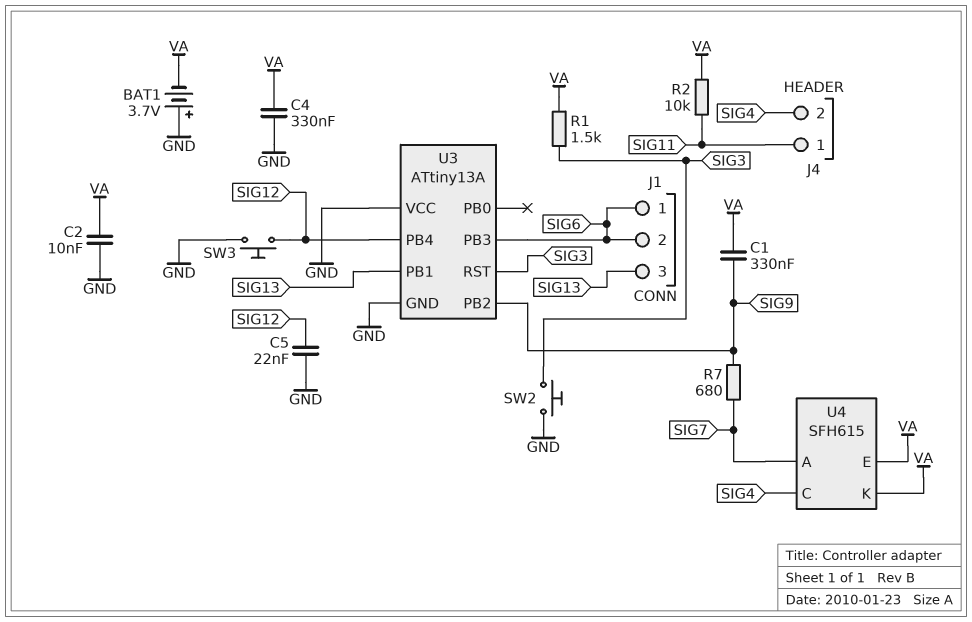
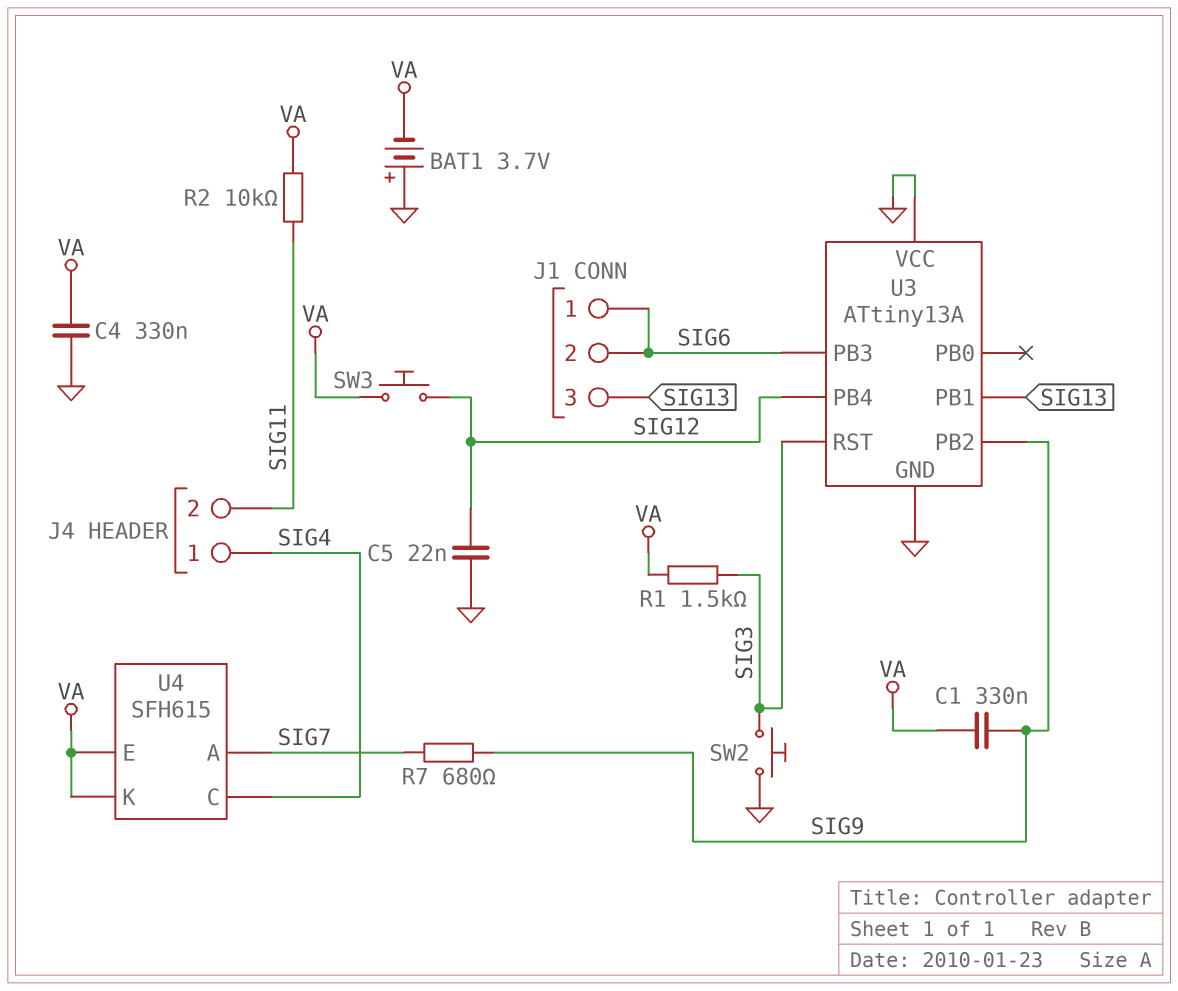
C2: 10nF (GND, VA) -> none
J4 pin 1: SIG11 -> SIG4
J4 pin 2: SIG4 -> SIG11
SW3: button (GND, SIG12) -> button (SIG12, VA)

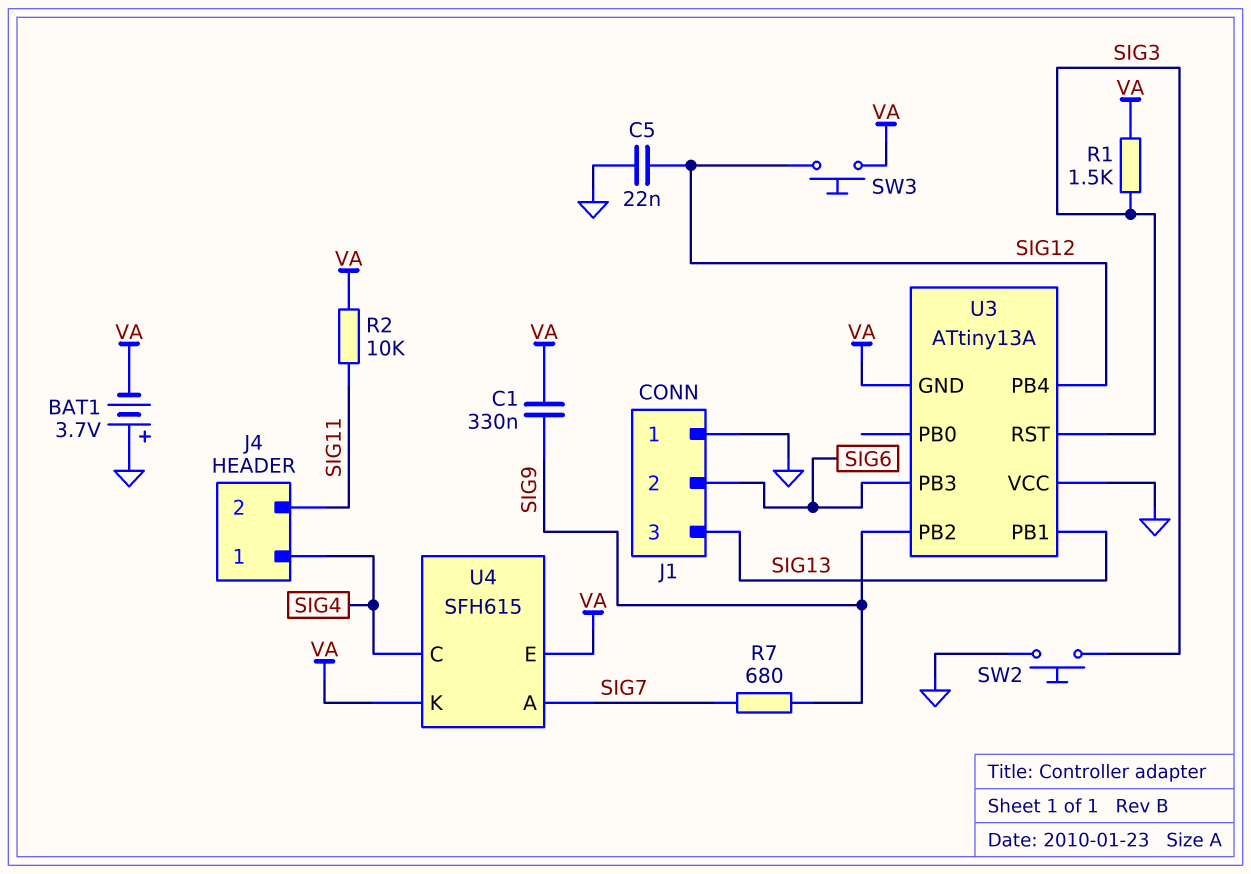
C4: 330nF (GND, VA) -> none
J1 pin 1: SIG6 -> GND
U3 pin GND: GND -> VA

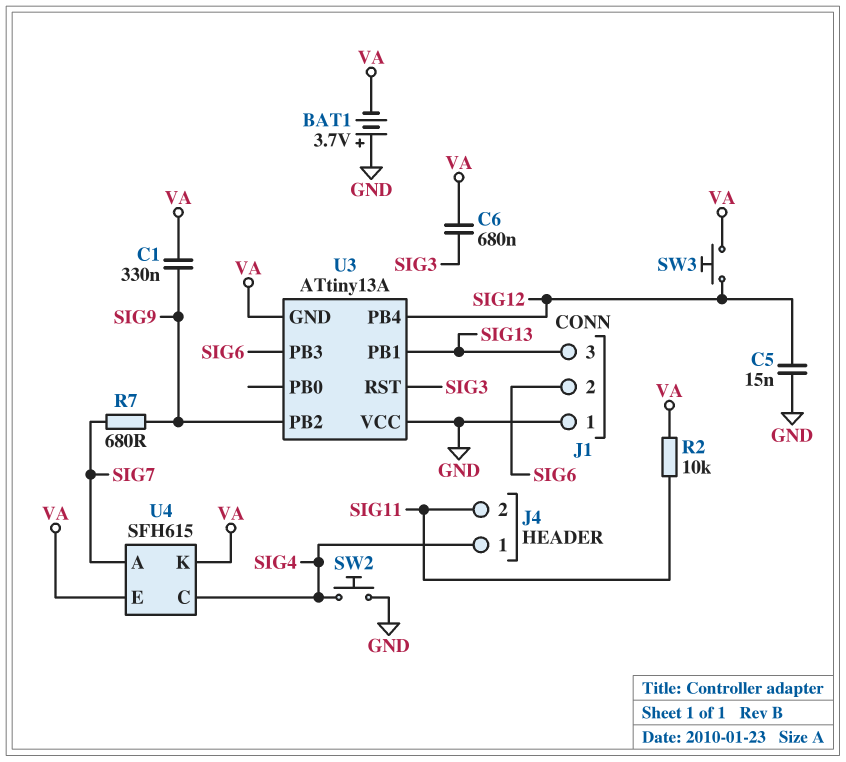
C5: 22nF (GND, SIG12) -> 15nF (GND, SIG12)
C6: none -> 680nF (SIG3, VA)
R1: 1.5k (SIG3, VA) -> none
SW2: button (GND, SIG3) -> button (GND, SIG4)

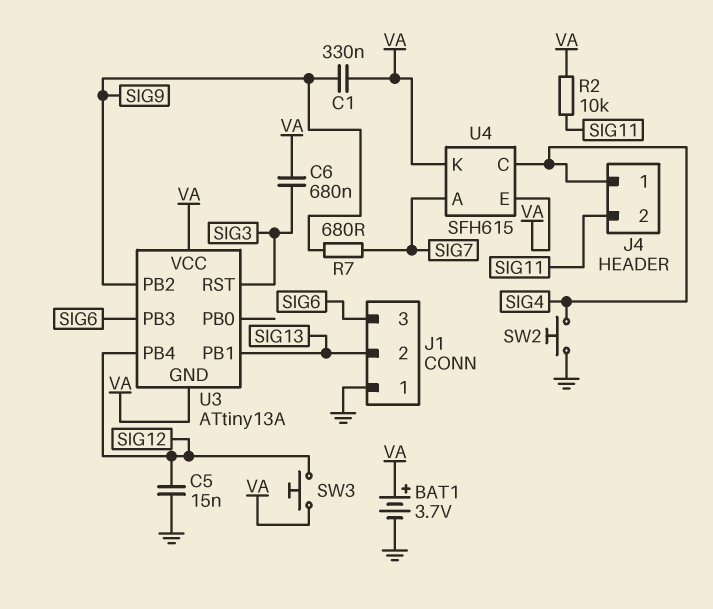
BAT1: 3.7V (plus GND, minus VA) -> 3.7V (plus VA, minus GND)
J1 pin 2: SIG6 -> SIG13
J1 pin 3: SIG13 -> SIG6
U3 pin VCC: GND -> VA

